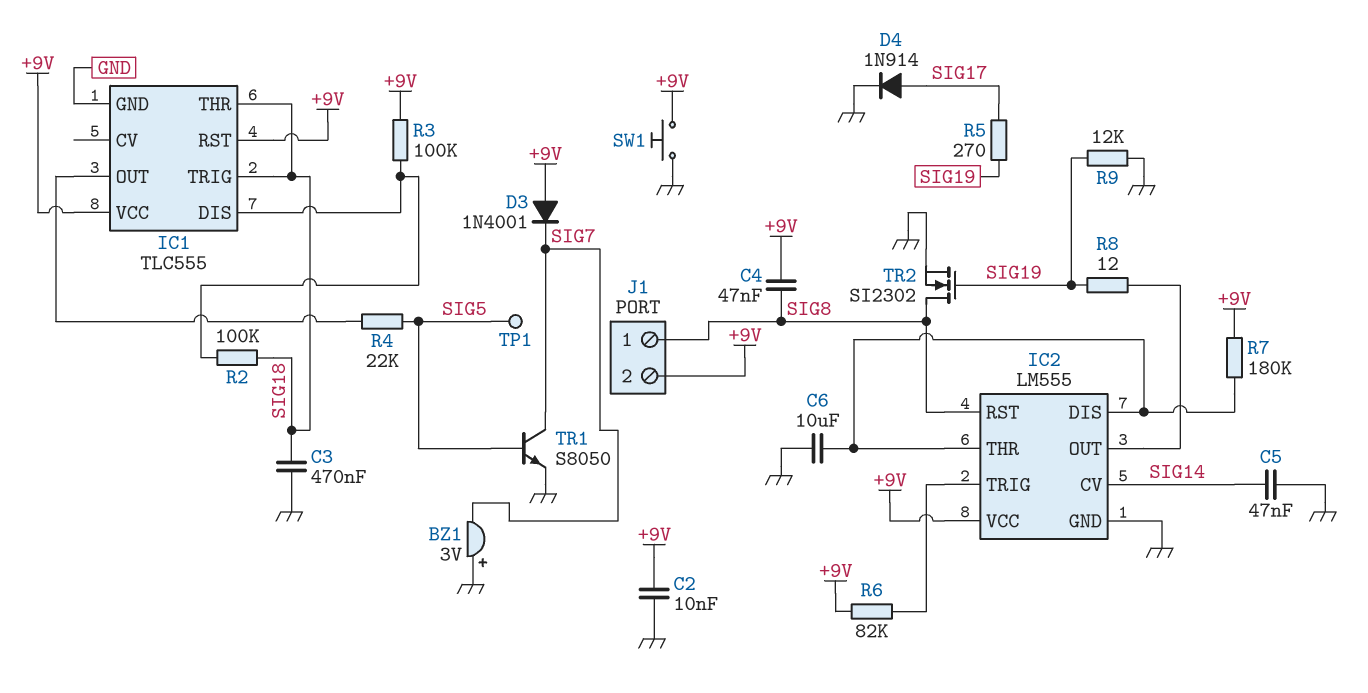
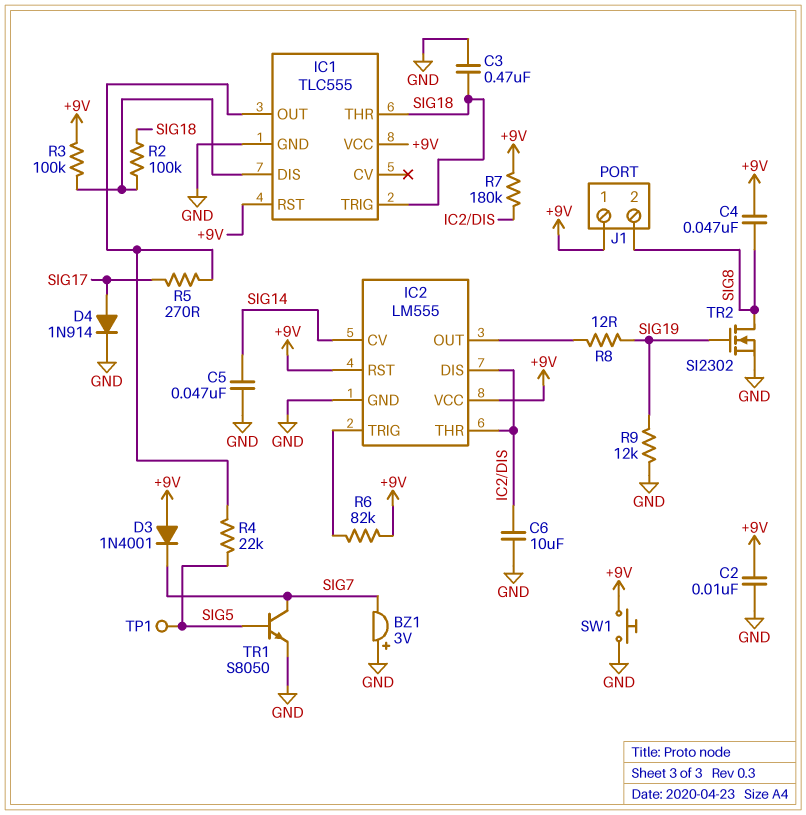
IC2 pin RST: SIG8 -> +9V
J1 pin 1: SIG8 -> +9V
J1 pin 2: +9V -> SIG8
R5: 270 (SIG17, SIG19) -> 270 (IC1/OUT, SIG17)

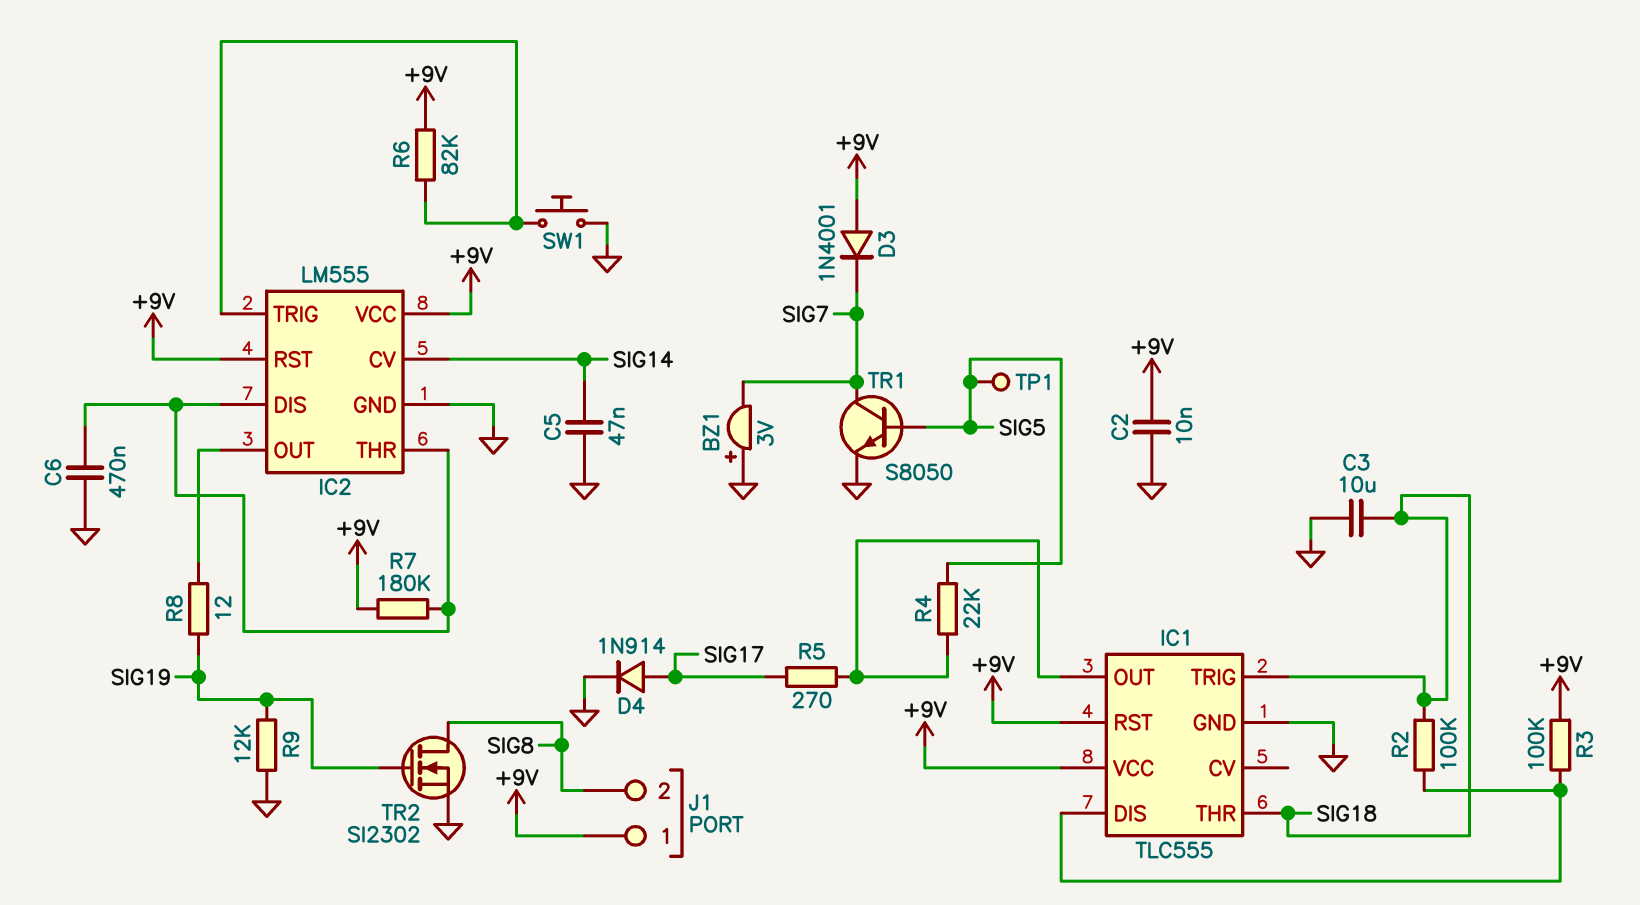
C3: 470nF (GND, SIG18) -> 10uF (GND, SIG18)
C4: 47nF (+9V, SIG8) -> none
C6: 10uF (GND, IC2/DIS) -> 470nF (GND, IC2/DIS)
SW1: button (+9V, GND) -> button (GND, IC2/TRIG)

